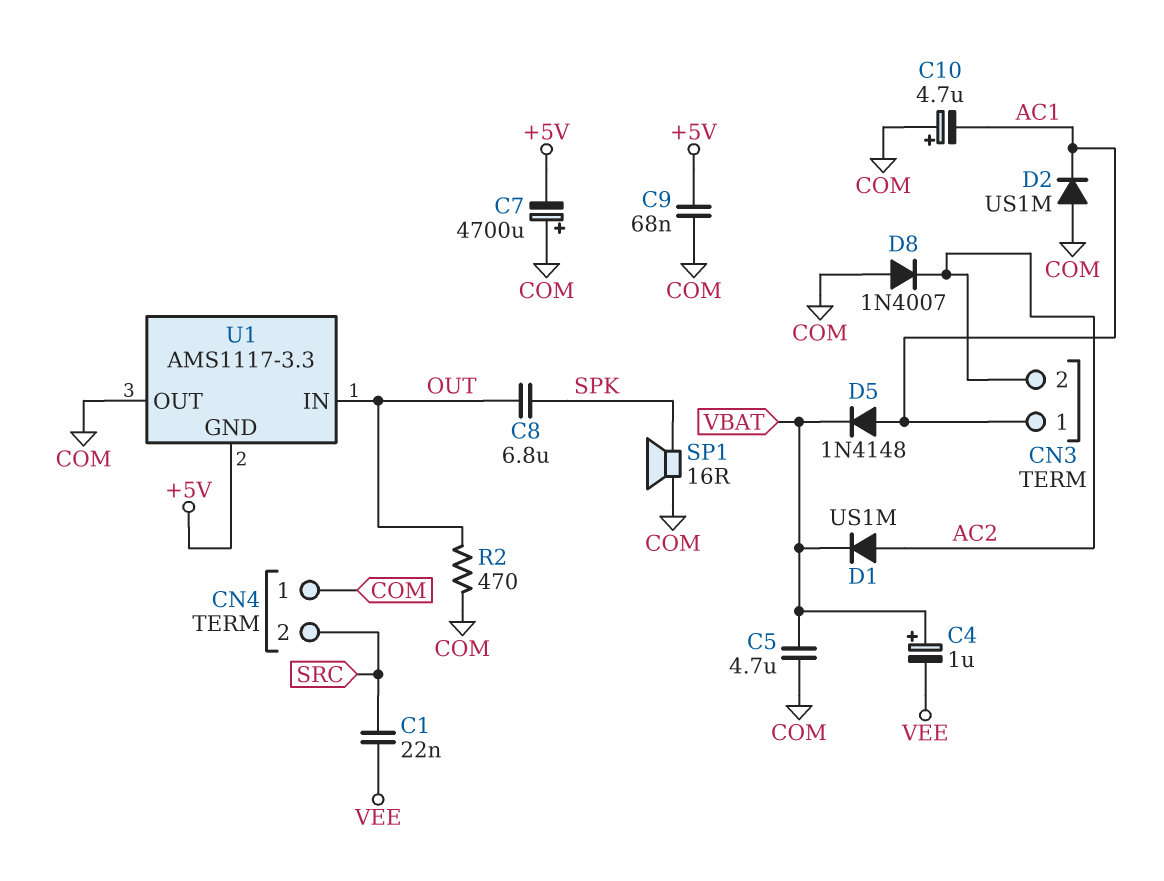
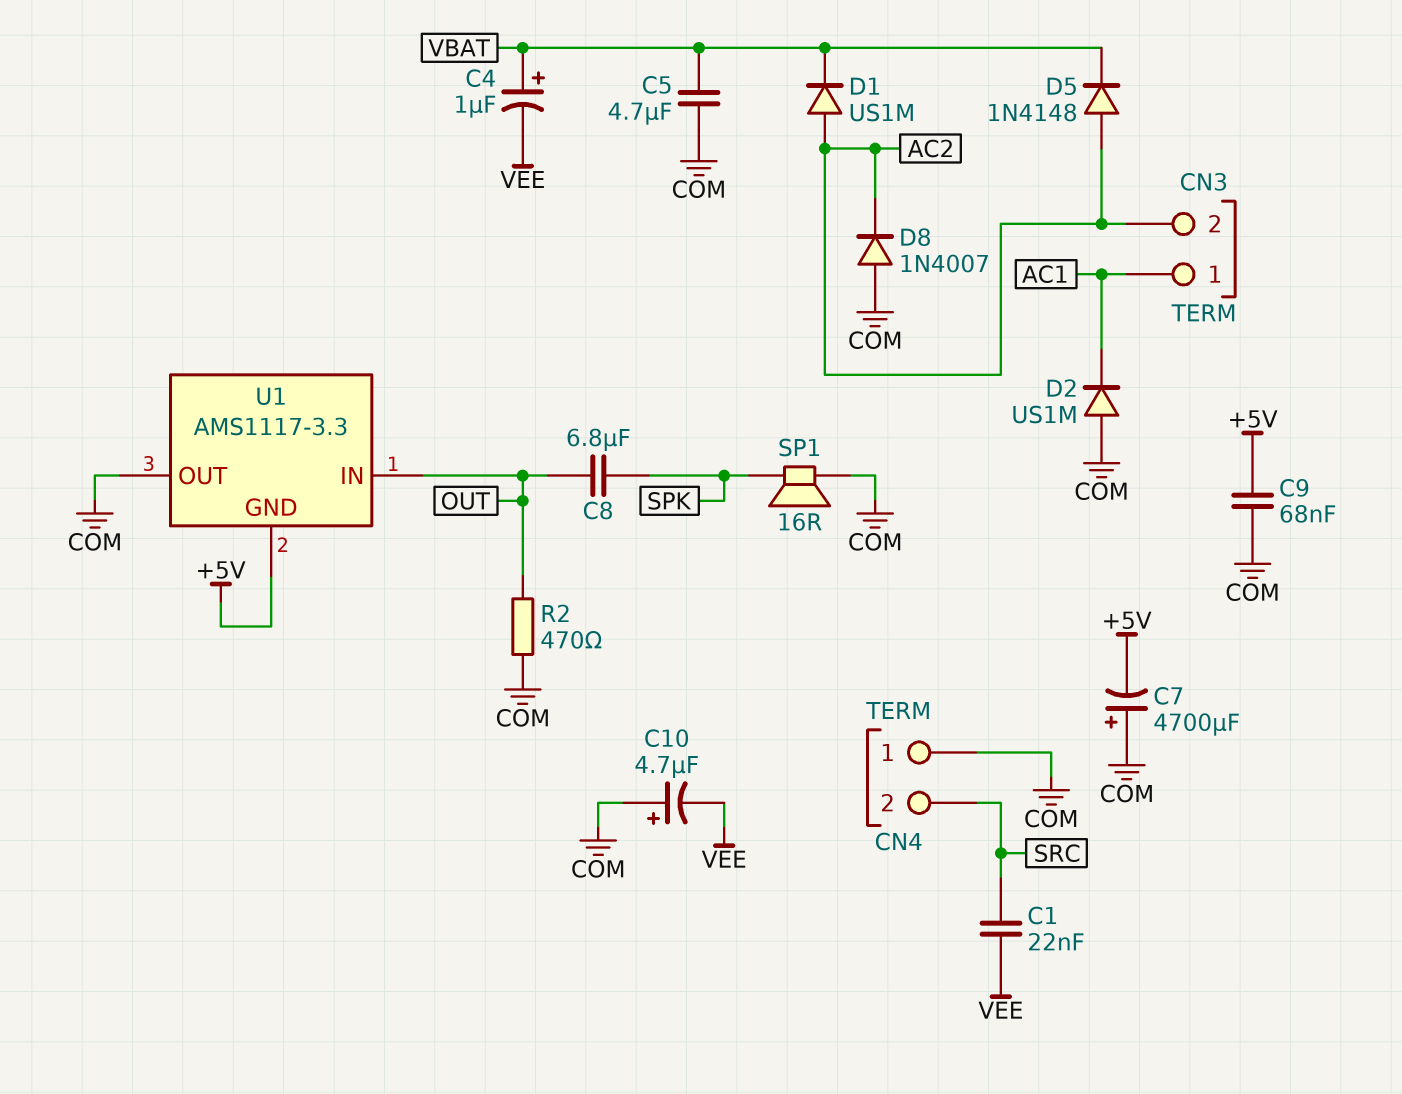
C10: 4.7uF (plus COM, minus AC1) -> 4.7uF (plus COM, minus VEE)
D5: diode 1N4148 (A AC1, K VBAT) -> diode 1N4148 (A AC2, K VBAT)

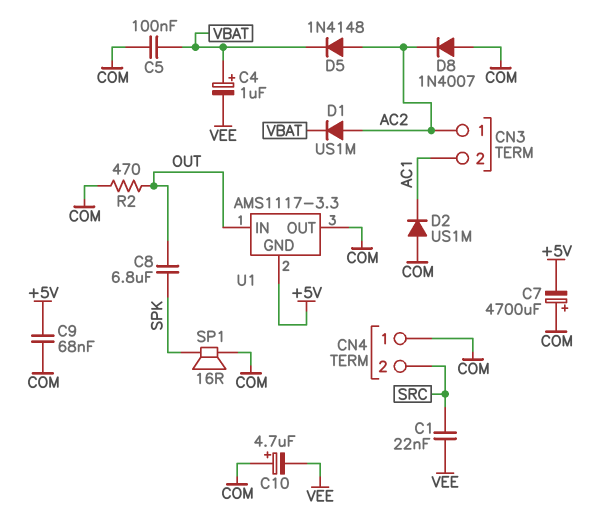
C5: 4.7uF (COM, VBAT) -> 100nF (COM, VBAT)
CN3 pin 1: AC1 -> AC2
CN3 pin 2: AC2 -> AC1

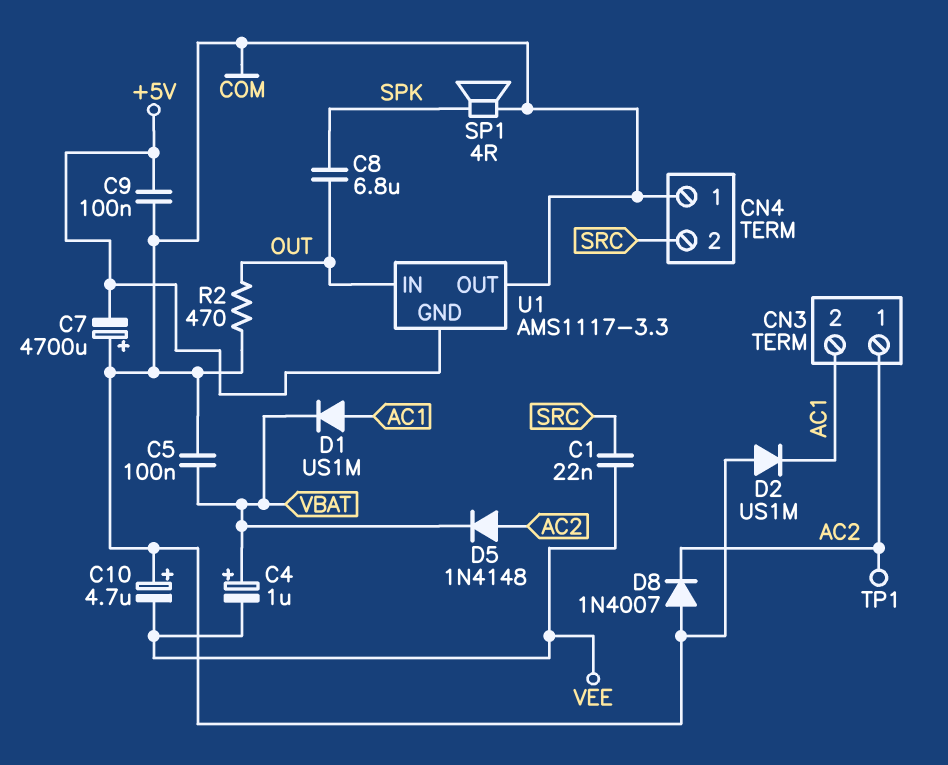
C9: 68nF (+5V, COM) -> 100nF (+5V, COM)
D1: diode US1M (A AC2, K VBAT) -> diode US1M (A AC1, K VBAT)
SP1: speaker 16R (COM, SPK) -> speaker 4R (COM, SPK)
TP1: none -> test point (AC2)

